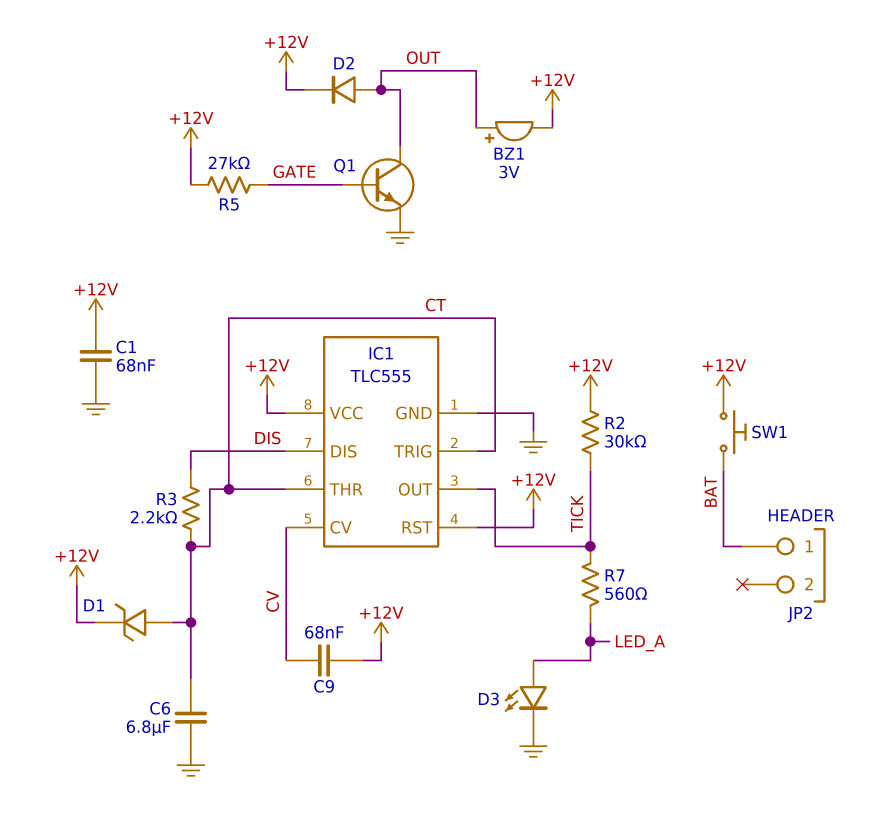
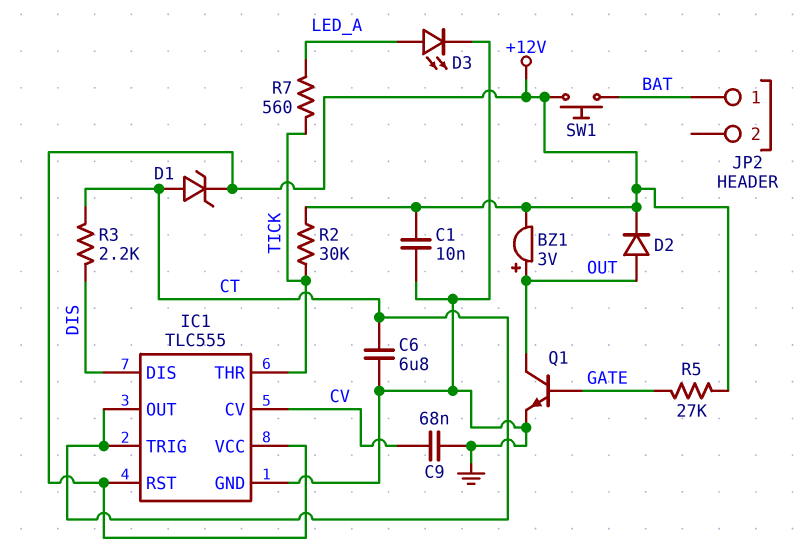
C1: 68nF (+12V, GND) -> 10nF (+12V, GND)
C9: 68nF (+12V, CV) -> 68nF (CV, GND)
IC1 pin OUT: TICK -> CT
IC1 pin THR: CT -> TICK

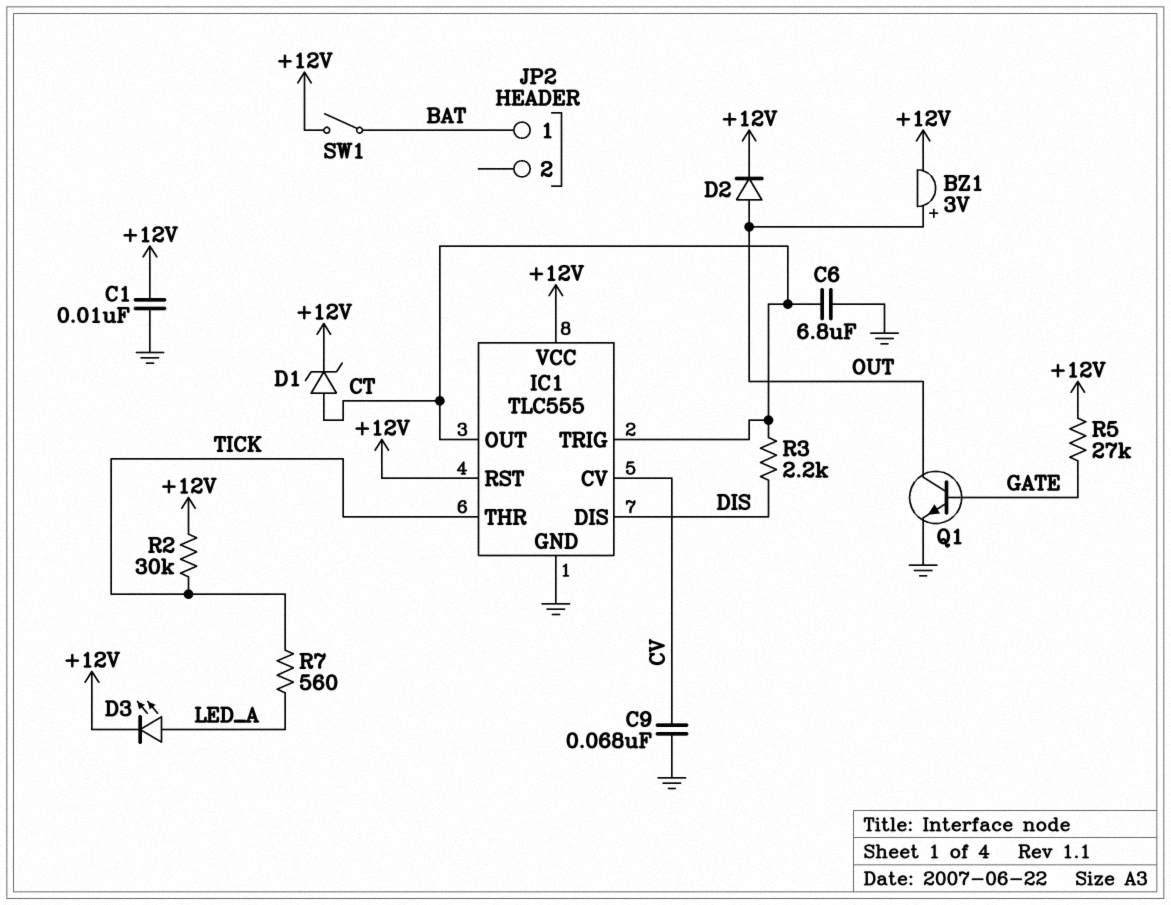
D3: LED (A LED_A, K GND) -> LED (A LED_A, K +12V)
SW1: button (+12V, BAT) -> switch (+12V, BAT)

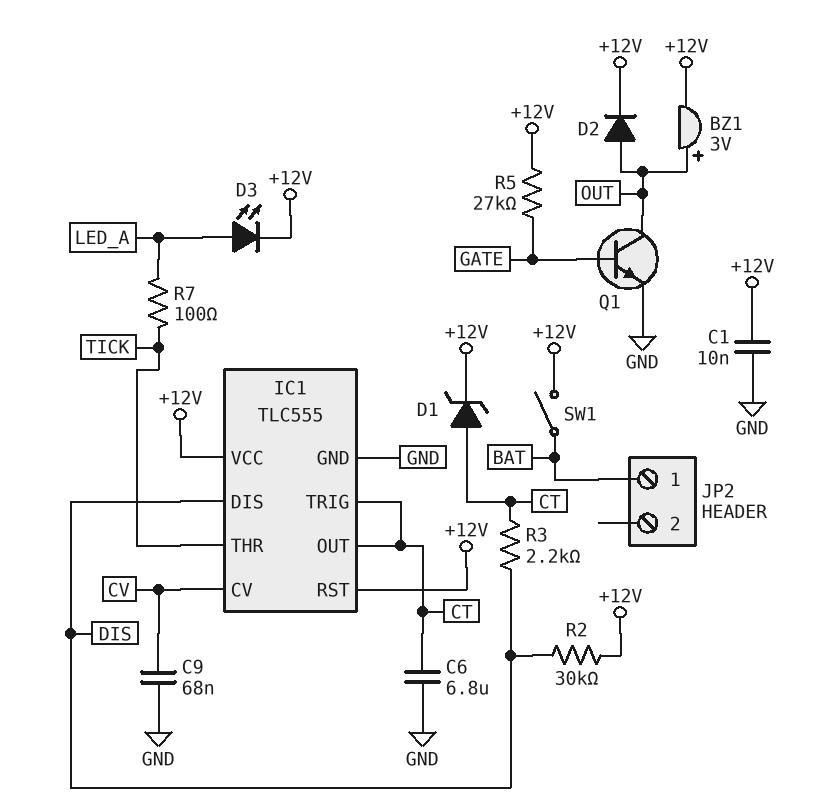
R2: 30k (+12V, TICK) -> 30k (+12V, DIS)
R7: 560 (LED_A, TICK) -> 100 (LED_A, TICK)

